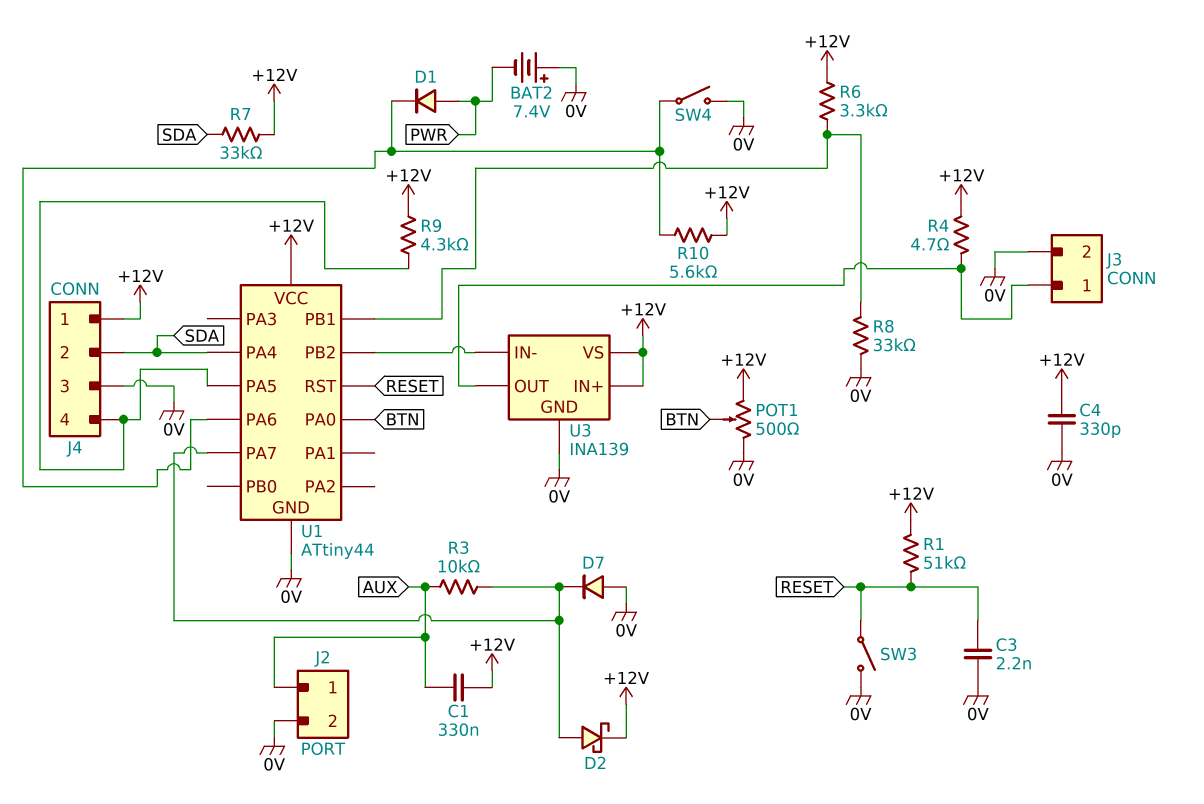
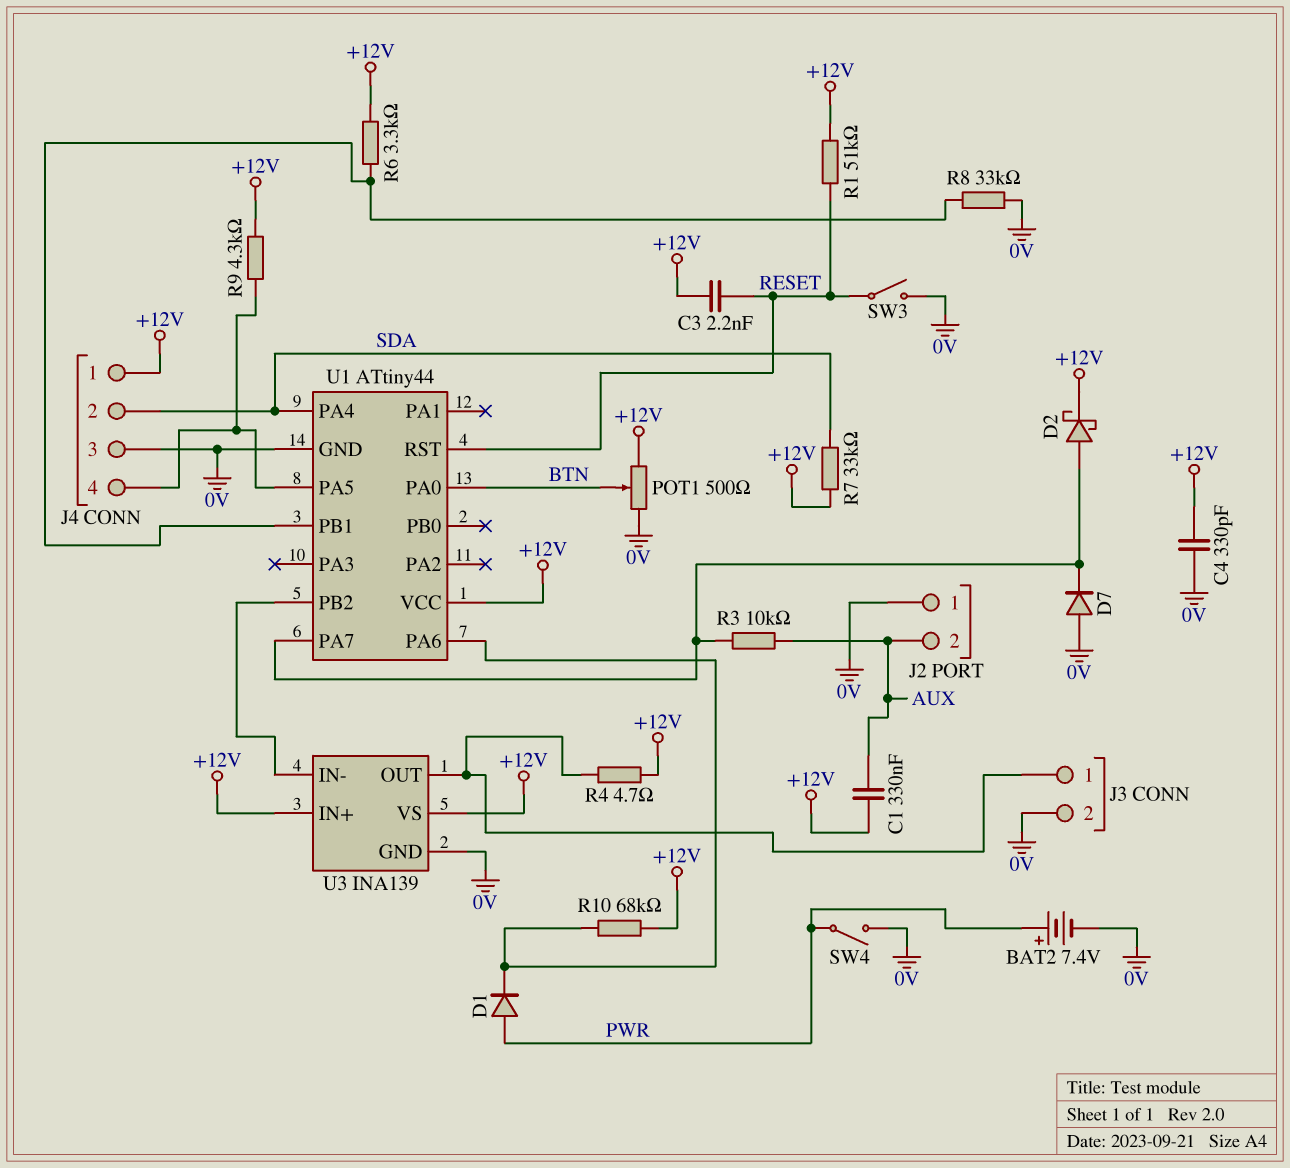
BAT2: 7.4V (plus 0V, minus PWR) -> 7.4V (plus PWR, minus 0V)
C3: 2.2nF (0V, RESET) -> 2.2nF (+12V, RESET)
J2 pin 1: AUX -> 0V
J2 pin 2: 0V -> AUX
R10: 5.6k (+12V, U1/PA6) -> 68k (+12V, U1/PA6)
SW4: switch (0V, U1/PA6) -> switch (0V, PWR)

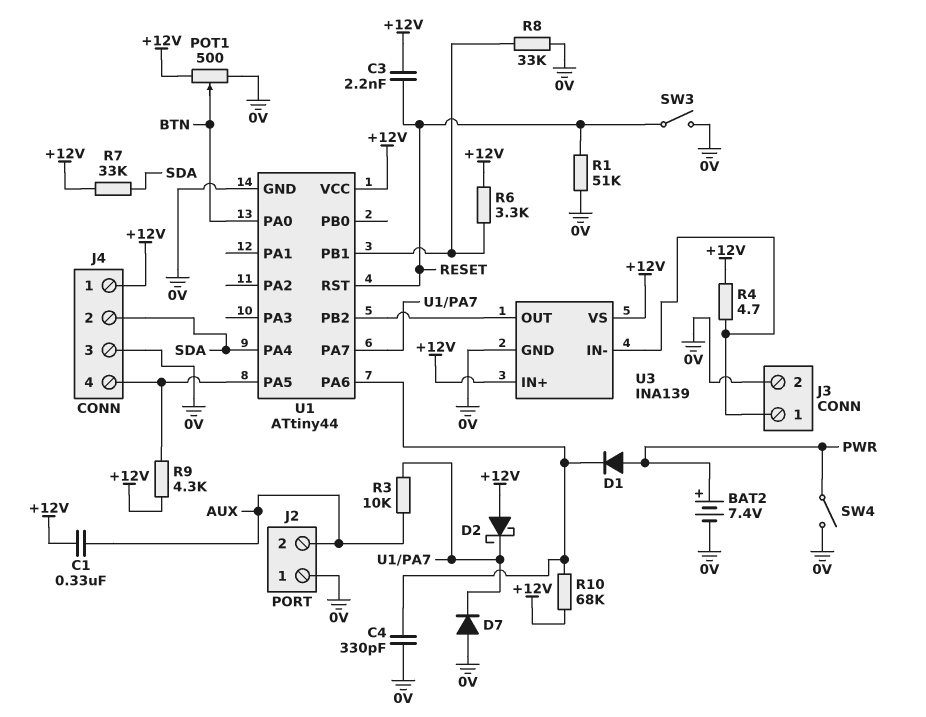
C4: 330pF (+12V, 0V) -> 330pF (0V, U1/PA6)
D2: schottky (A U1/PA7, K +12V) -> schottky (A +12V, K U1/PA7)
R1: 51k (+12V, RESET) -> 51k (0V, RESET)
U3 pin IN-: U1/PB2 -> J3/1
U3 pin OUT: J3/1 -> U1/PB2

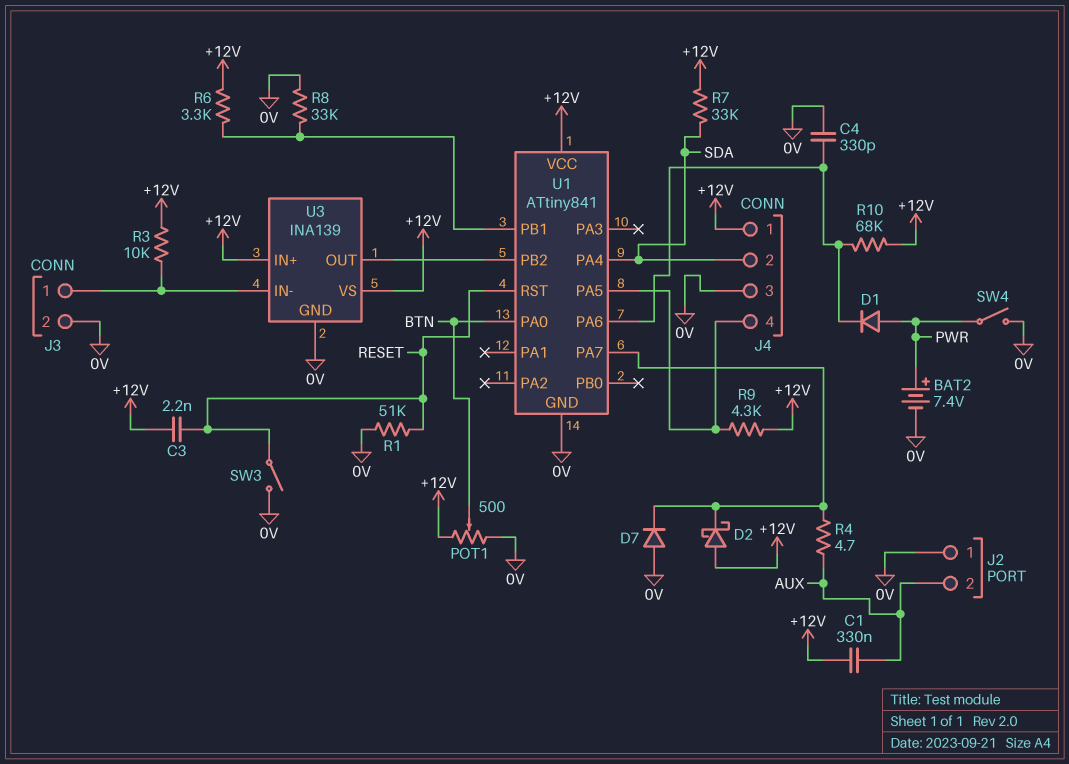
R3: 10k (AUX, U1/PA7) -> 10k (+12V, J3/1)
R4: 4.7 (+12V, J3/1) -> 4.7 (AUX, U1/PA7)
U1: ATtiny44 -> ATtiny841

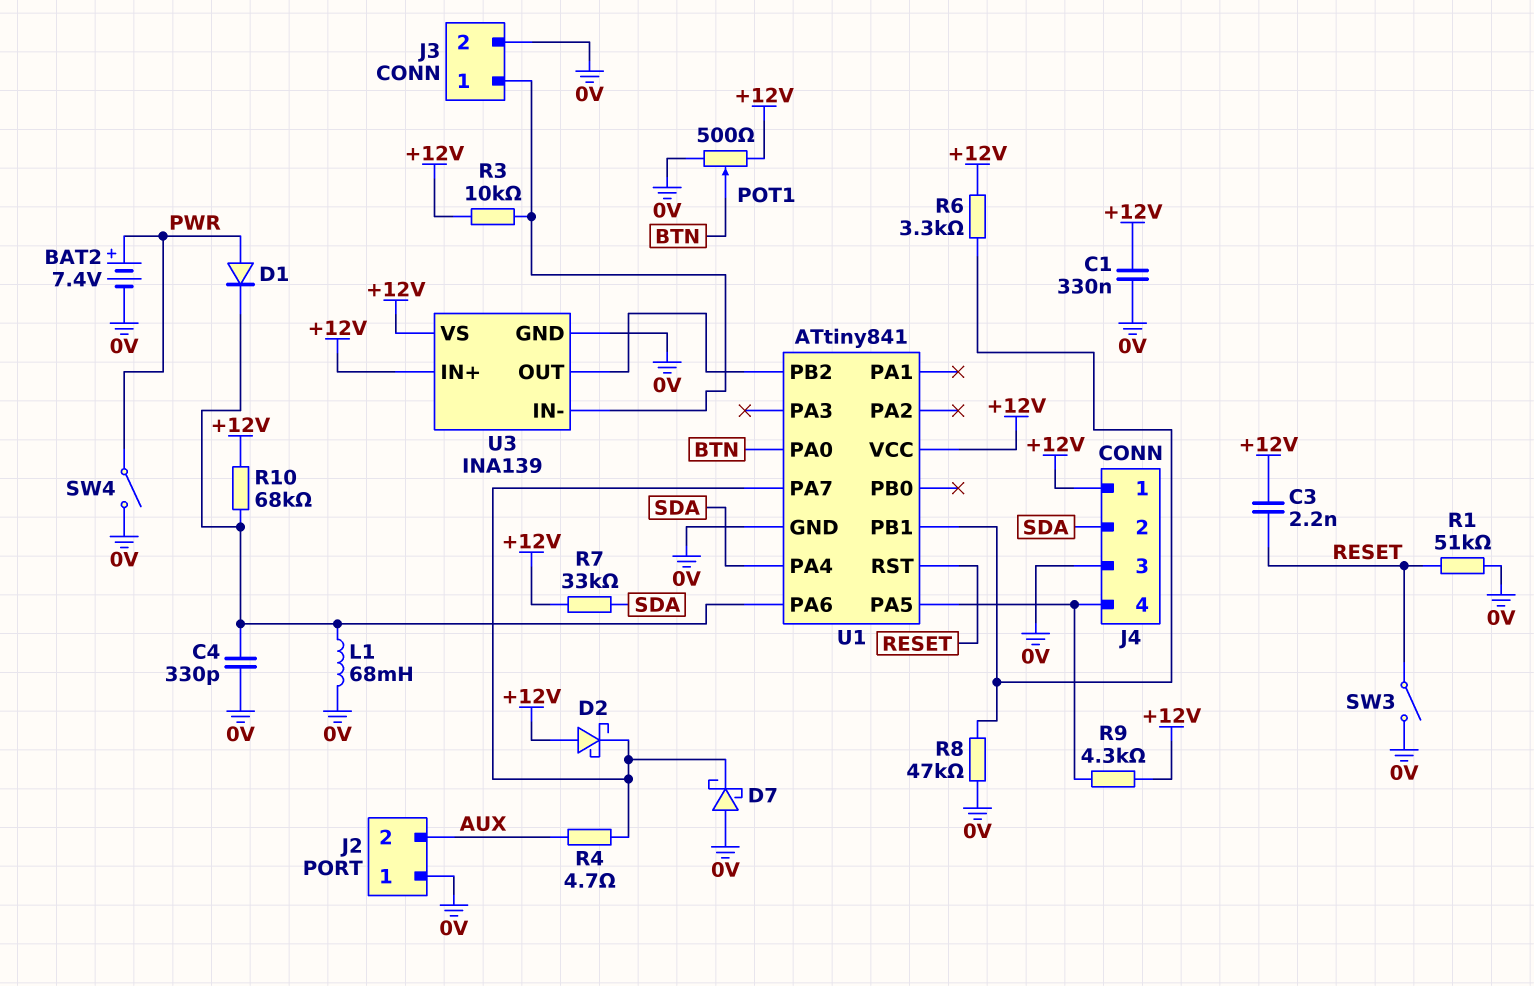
C1: 330nF (+12V, AUX) -> 330nF (+12V, 0V)
D7: diode (A 0V, K U1/PA7) -> schottky (A 0V, K U1/PA7)
L1: none -> 68mH (0V, U1/PA6)
R8: 33k (0V, U1/PB1) -> 47k (0V, U1/PB1)

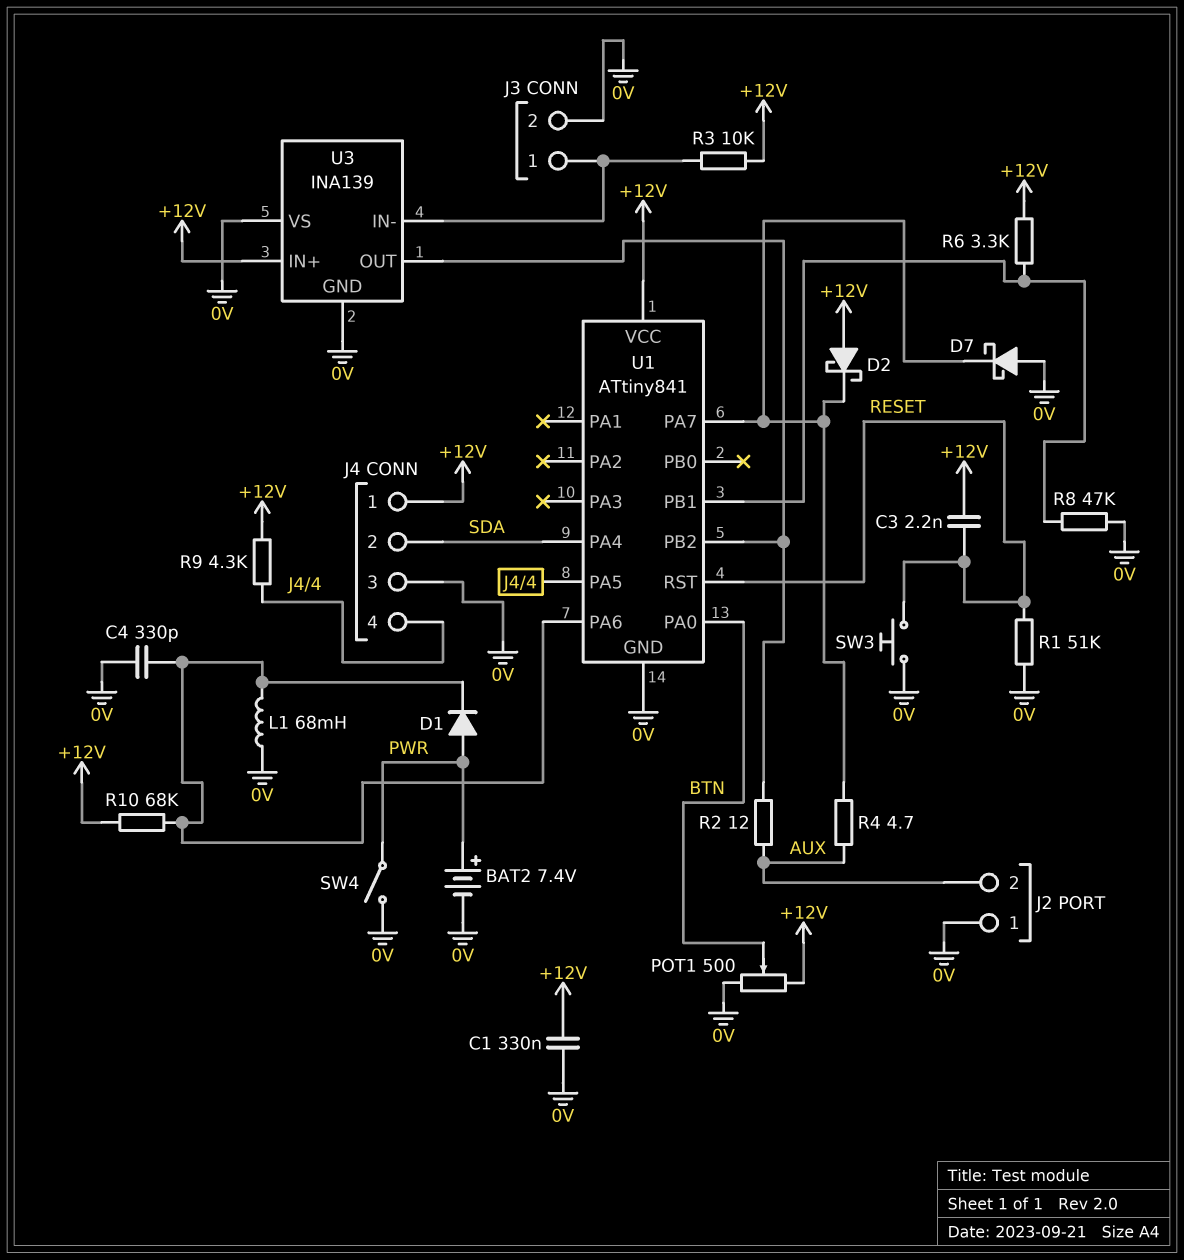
R2: none -> 12 (AUX, U1/PB2)
R7: 33k (+12V, SDA) -> none
SW3: switch (0V, RESET) -> button (0V, RESET)
U3 pin VS: +12V -> 0V

